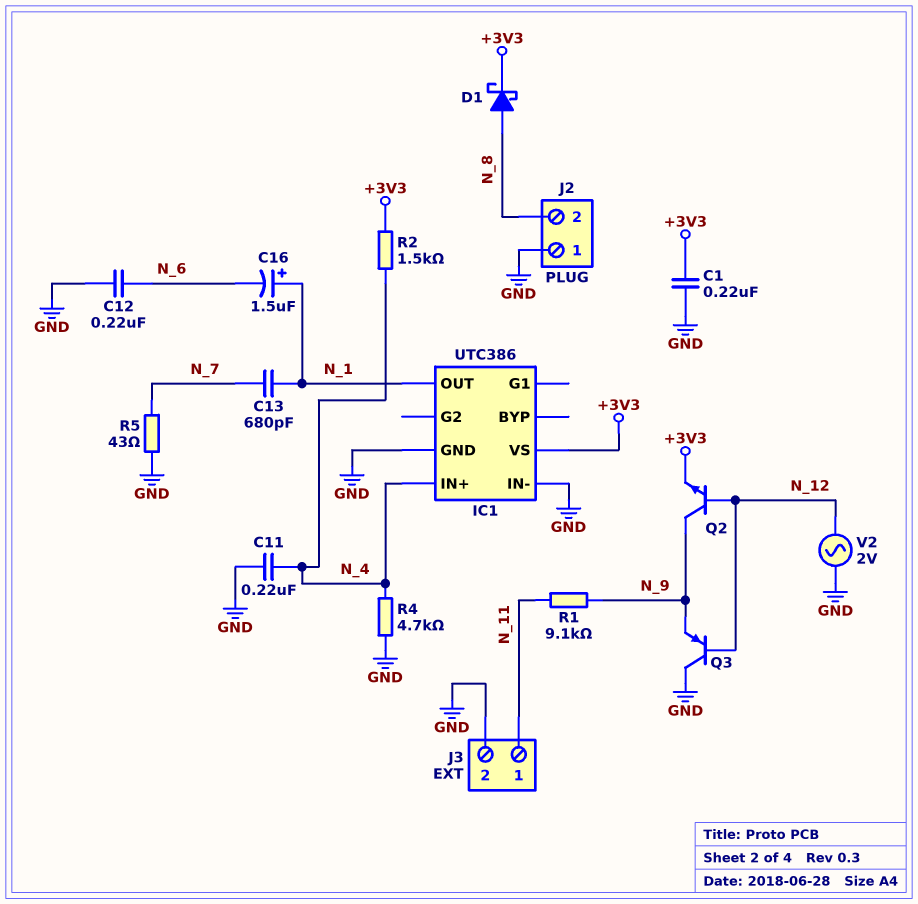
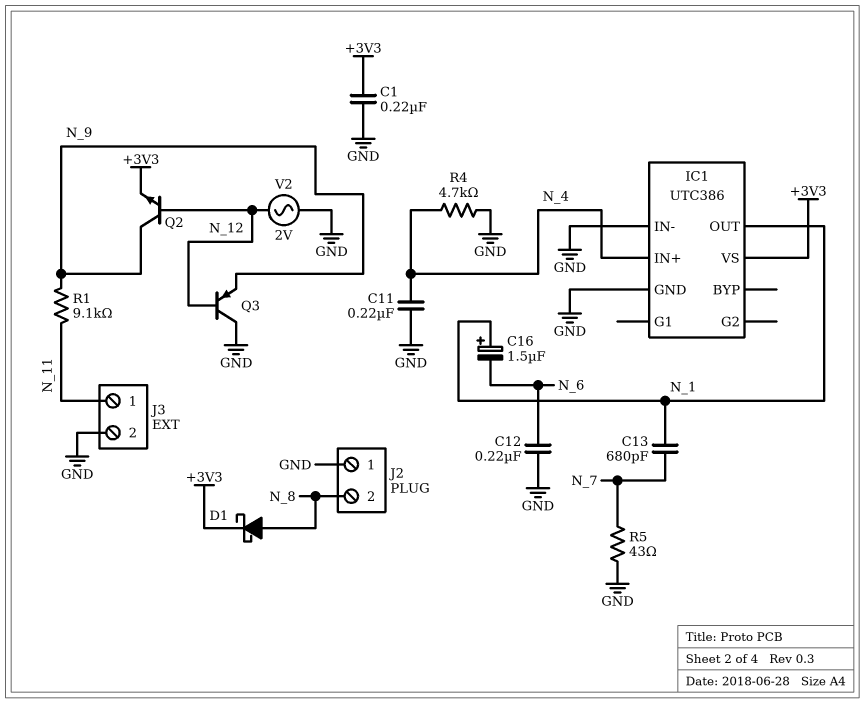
R2: 1.5k (+3V3, N_4) -> none

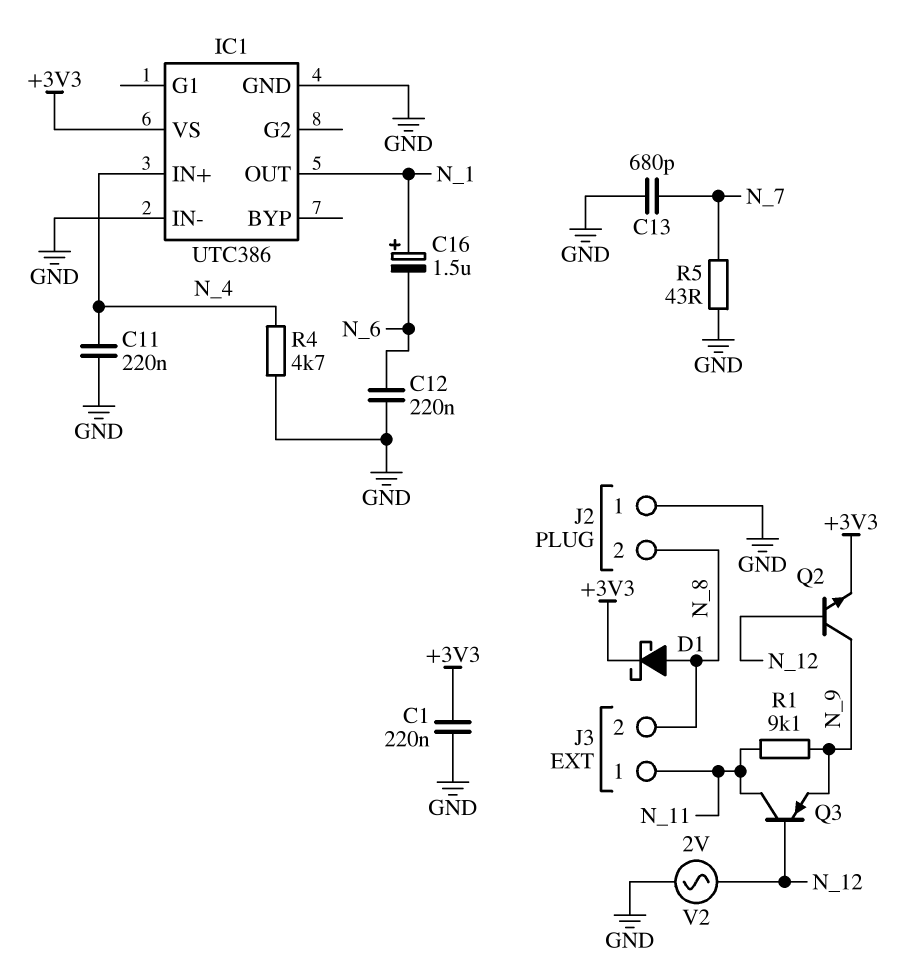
C13: 680pF (N_1, N_7) -> 680pF (GND, N_7)
J3 pin 2: GND -> N_8
Q3: PNP (B N_12, C GND, E N_9) -> PNP (B N_12, C N_11, E N_9)

